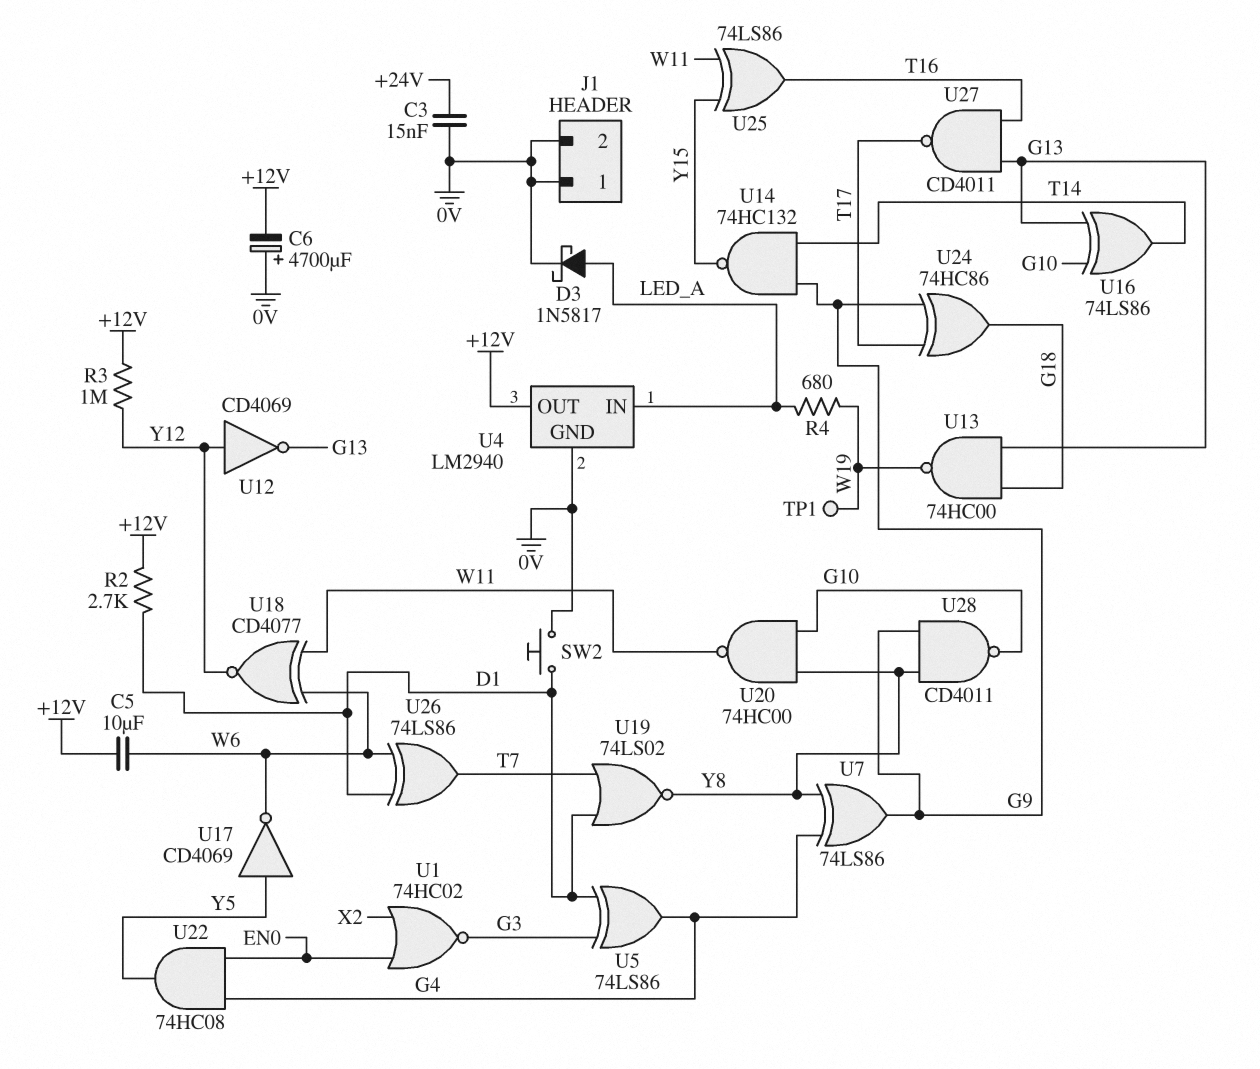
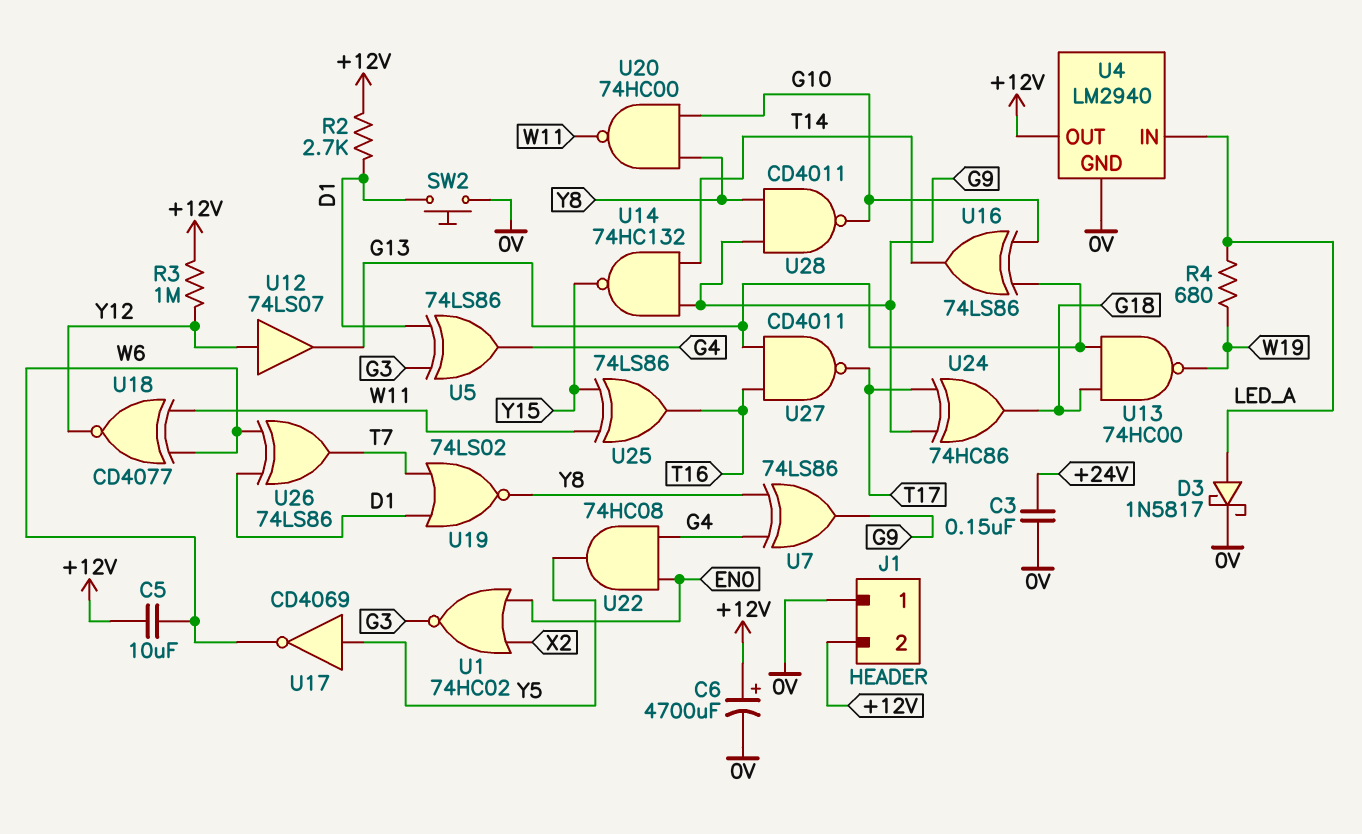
C3: 15nF (+24V, 0V) -> 150nF (+24V, 0V)
C6: 4700uF (plus 0V, minus +12V) -> 4700uF (plus +12V, minus 0V)
J1 pin 2: 0V -> +12V
TP1: test point (W19) -> none
U12: NOT CD4069 (in Y12, out G13) -> buffer 74LS07 (in Y12, out G13)

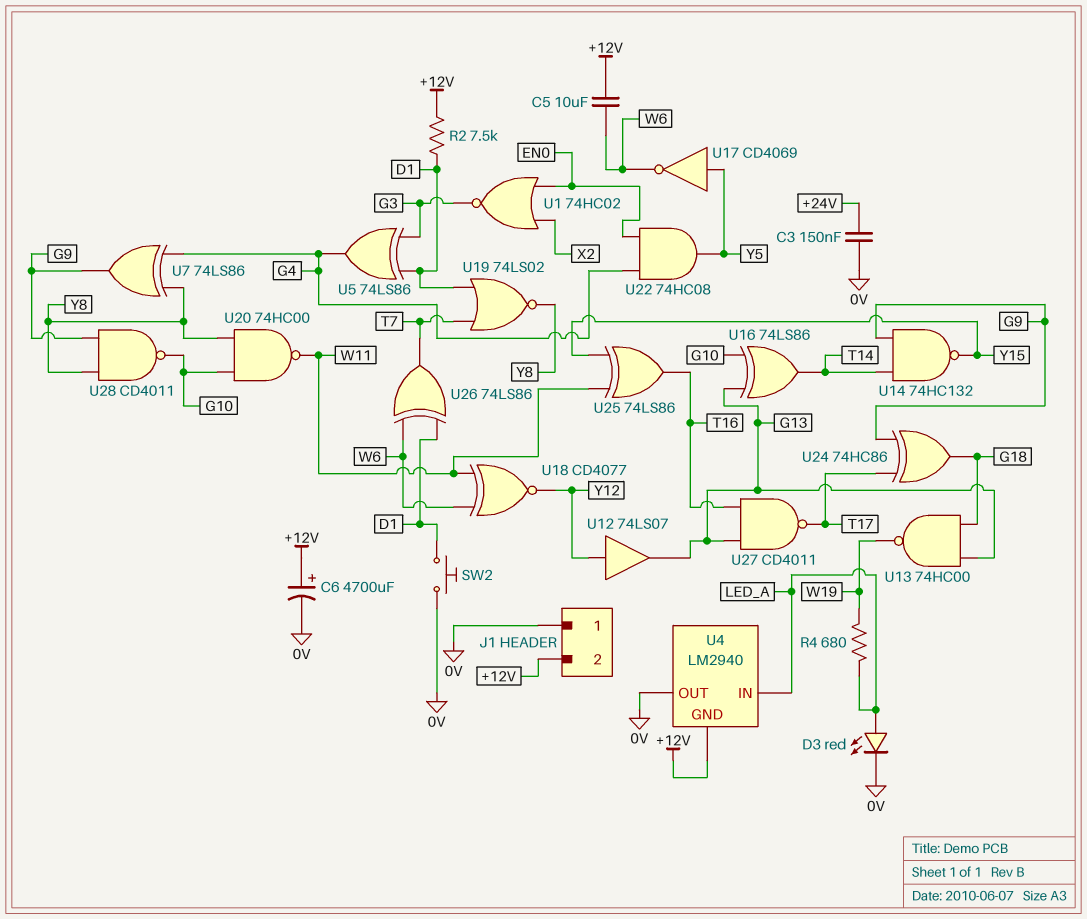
D3: schottky 1N5817 (A LED_A, K 0V) -> LED red (A LED_A, K 0V)
R2: 2.7k (+12V, D1) -> 7.5k (+12V, D1)
R3: 1M (+12V, Y12) -> none
U4 pin GND: 0V -> +12V
U4 pin OUT: +12V -> 0V

